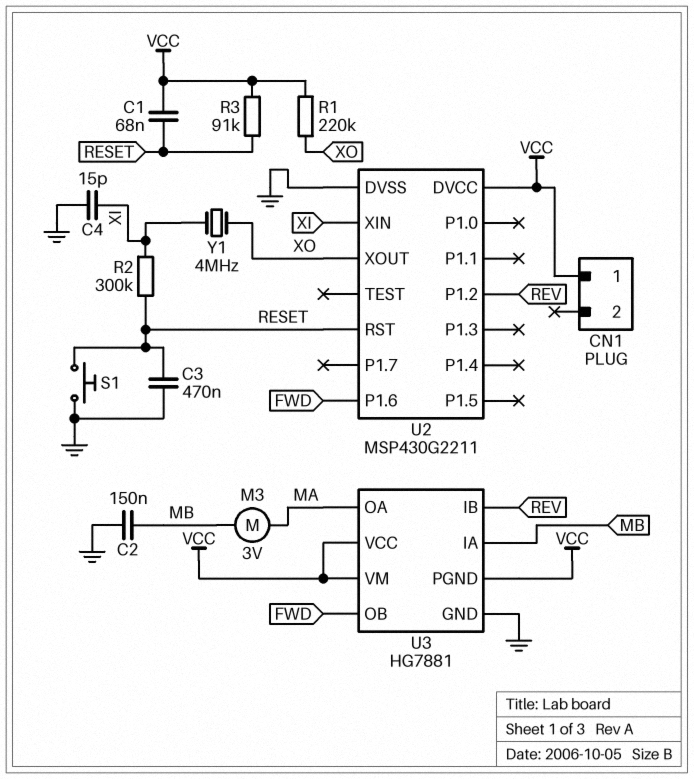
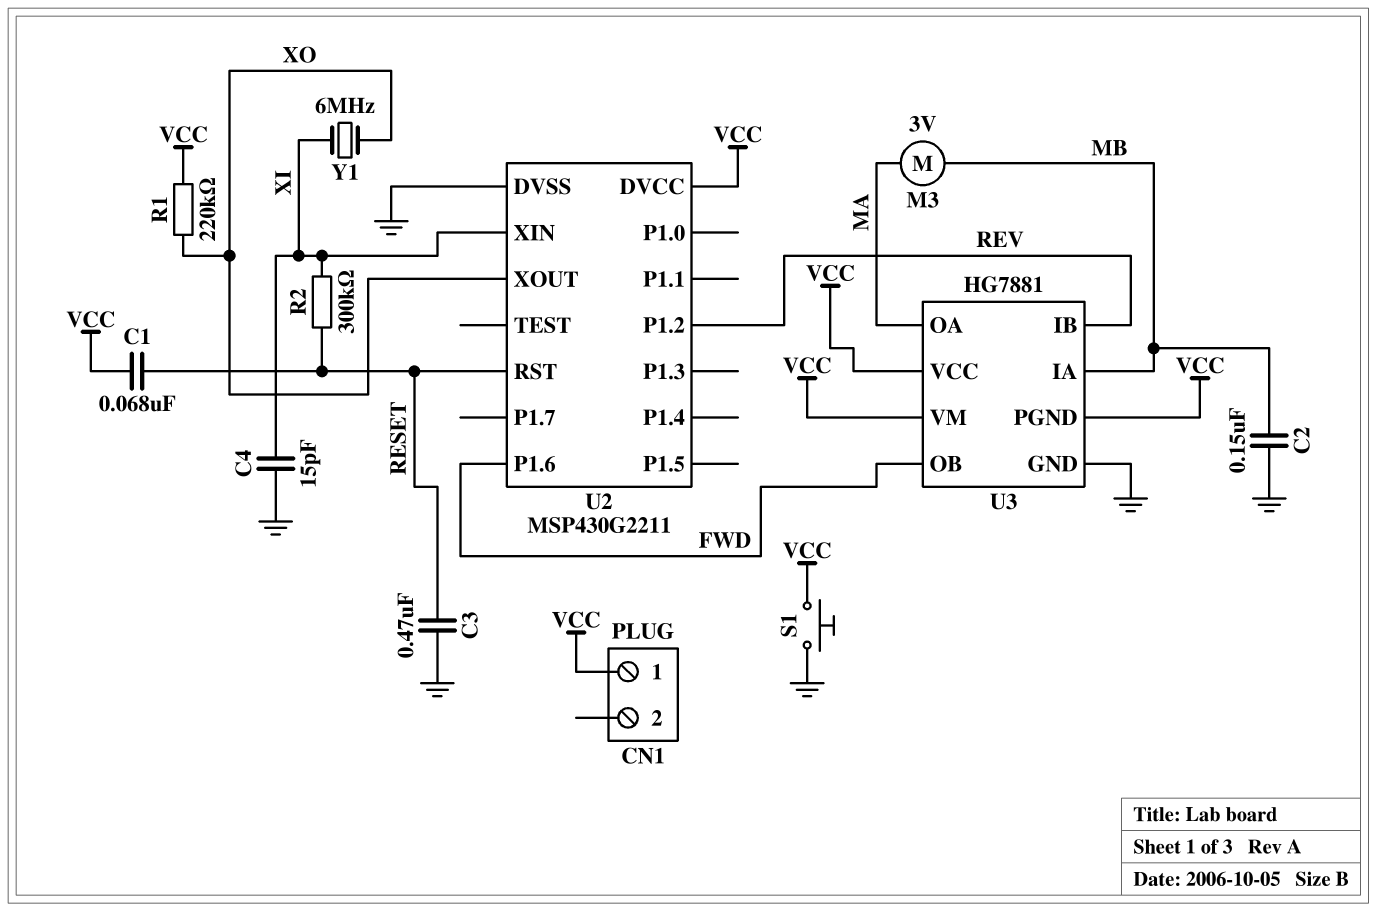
R3: 91k (RESET, VCC) -> none
S1: button (GND, RESET) -> button (GND, VCC)
Y1: 4MHz (XI, XO) -> 6MHz (XI, XO)

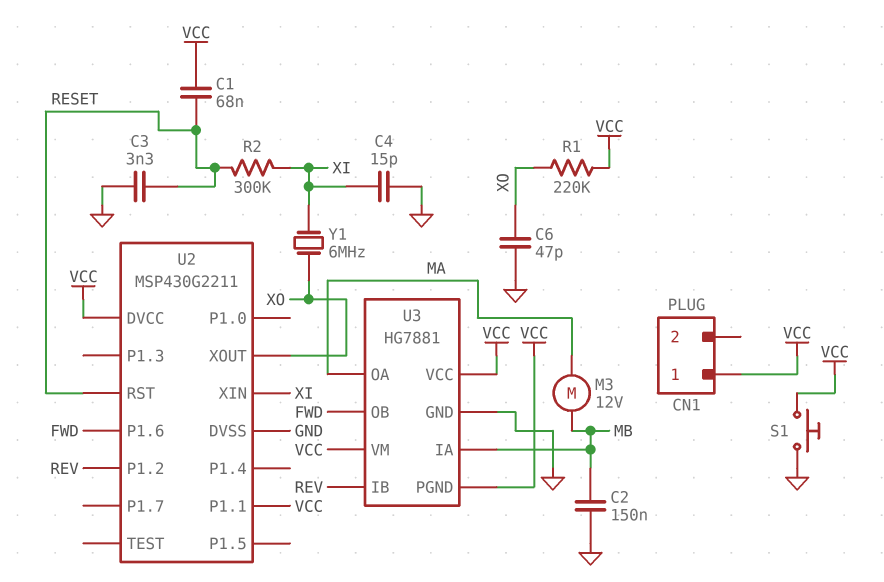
C3: 470nF (GND, RESET) -> 3.3nF (GND, RESET)
C6: none -> 47pF (GND, XO)
M3: motor 3V (MA, MB) -> motor 12V (MA, MB)
U2 pin P1.1: none -> VCC

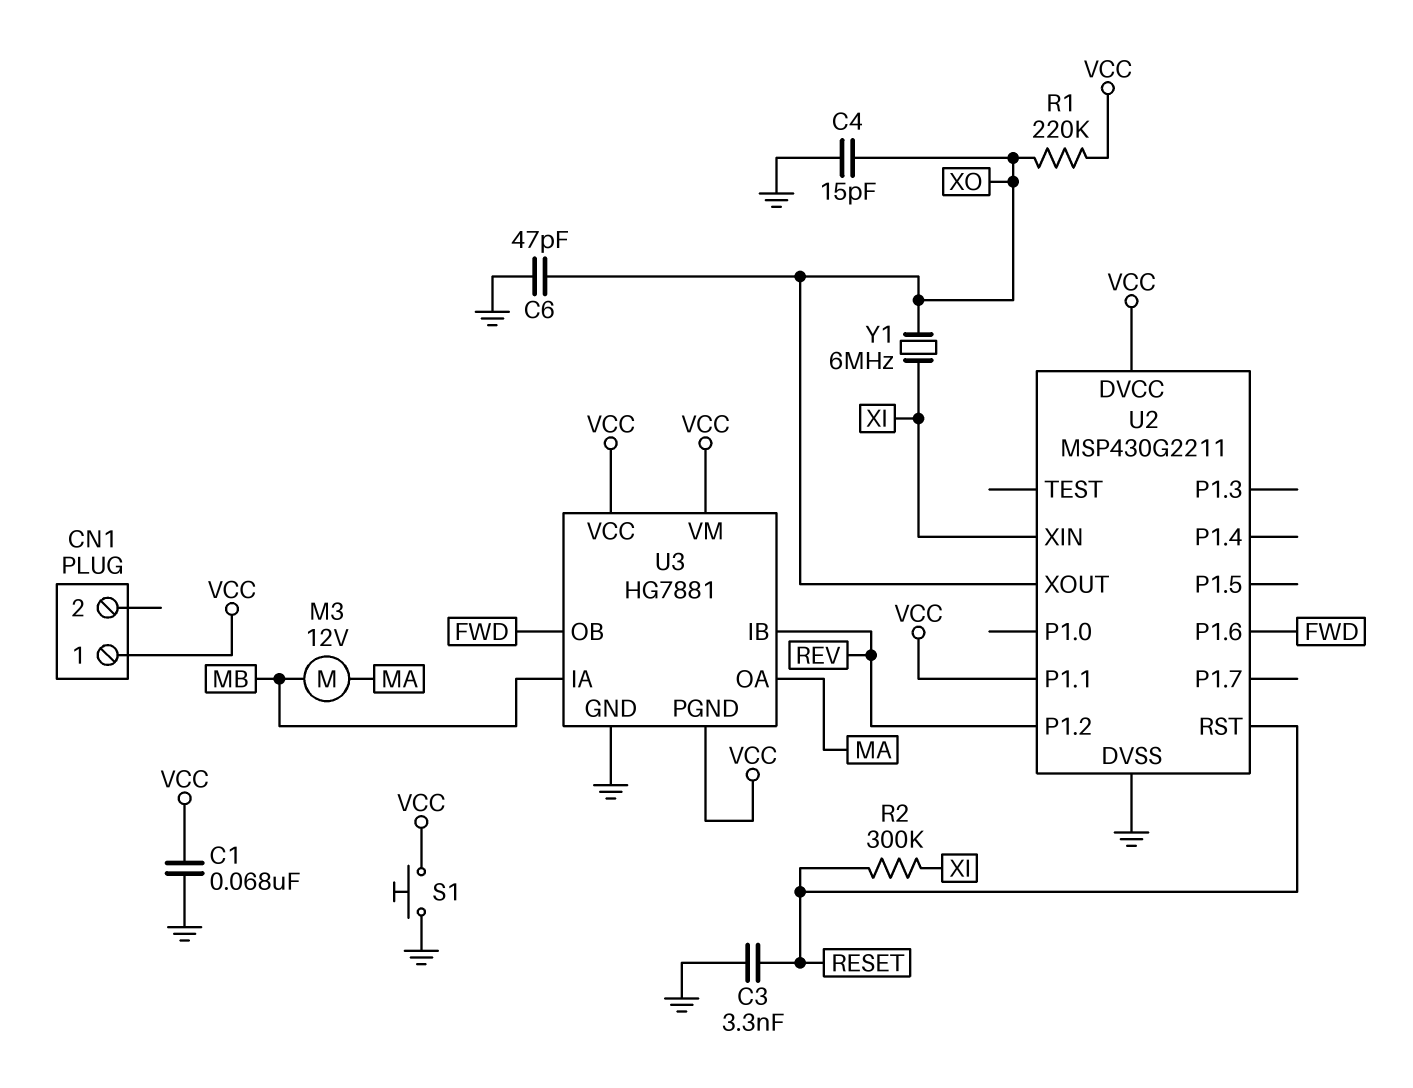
C1: 68nF (RESET, VCC) -> 68nF (GND, VCC)
C2: 150nF (GND, MB) -> none
C4: 15pF (GND, XI) -> 15pF (GND, XO)

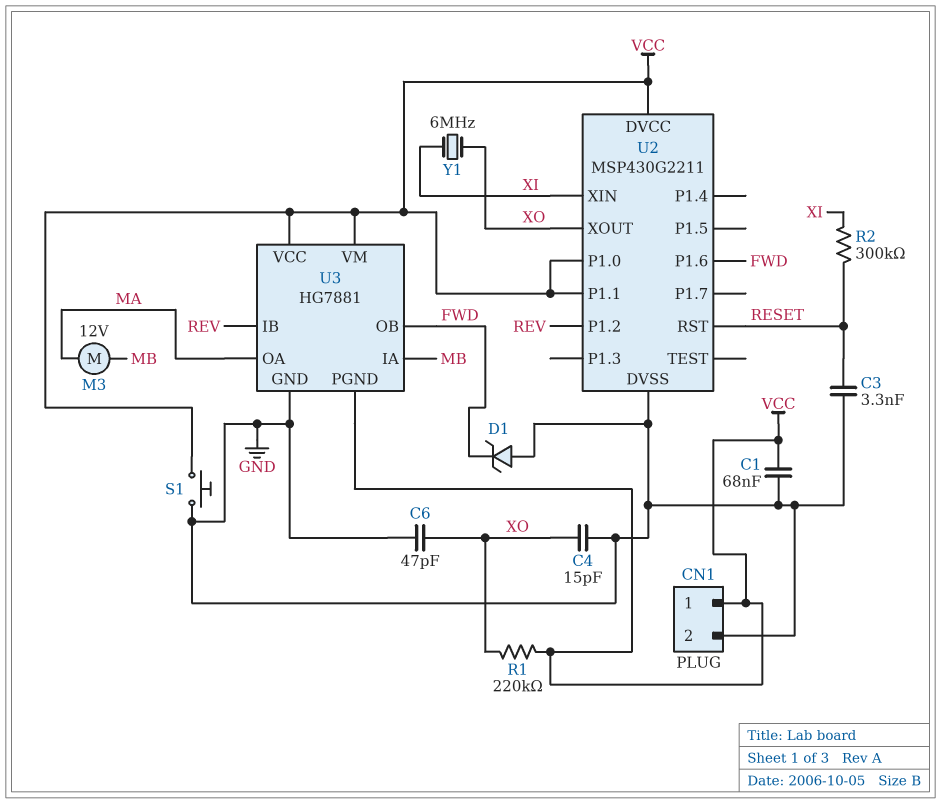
CN1 pin 2: none -> GND
D1: none -> zener (A GND, K FWD)
U2 pin P1.0: none -> VCC

